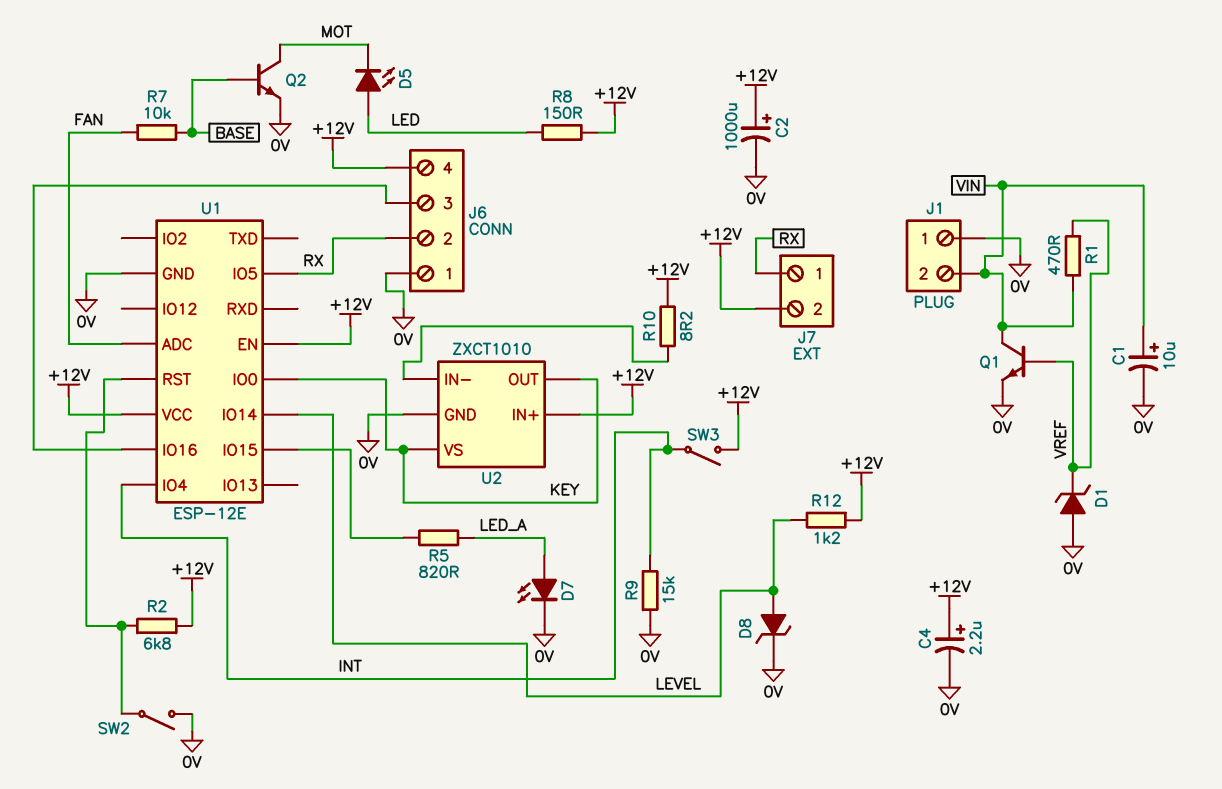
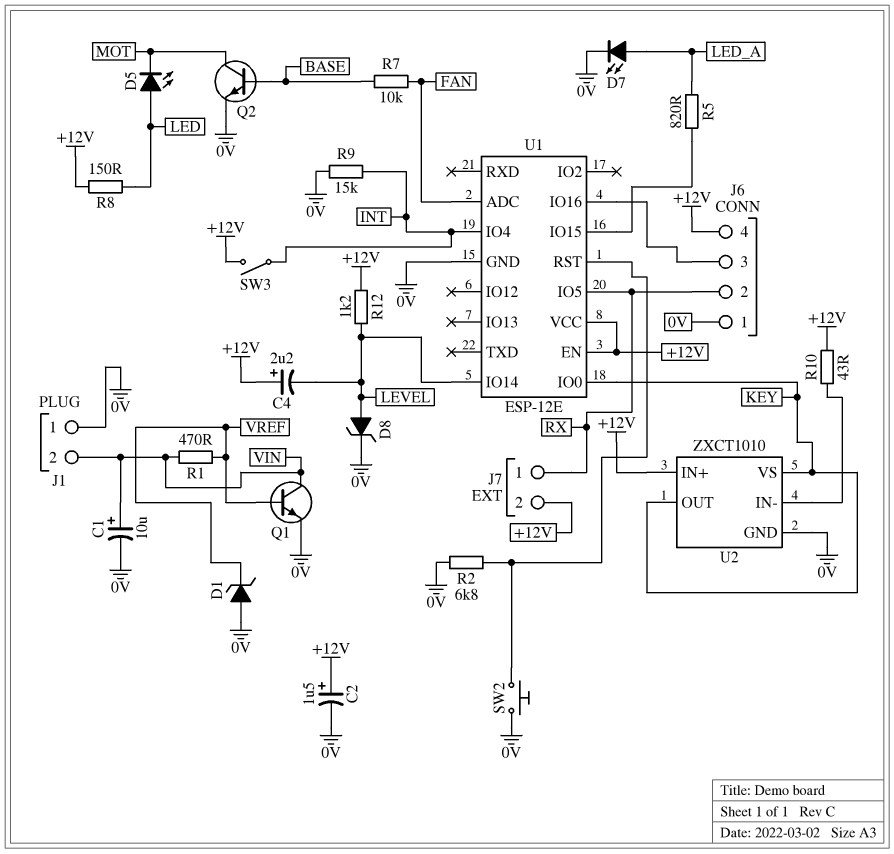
C2: 1000uF (plus +12V, minus 0V) -> 1.5uF (plus +12V, minus 0V)
C4: 2.2uF (plus +12V, minus 0V) -> 2.2uF (plus +12V, minus LEVEL)
R2: 6.8k (+12V, U1/RST) -> 6.8k (0V, U1/RST)
R10: 8.2 (+12V, U2/IN-) -> 43 (+12V, U2/IN-)
SW2: switch (0V, U1/RST) -> button (0V, U1/RST)

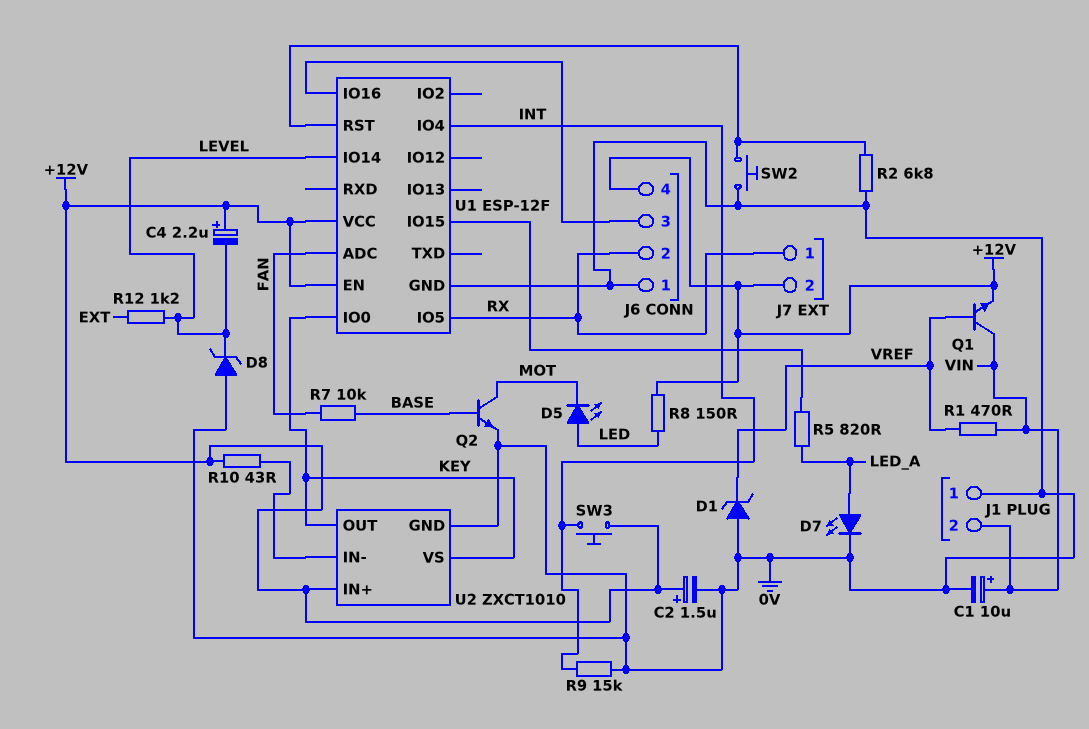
D8: zener (A LEVEL, K 0V) -> zener (A 0V, K LEVEL)
Q1: NPN (B VREF, C VIN, E 0V) -> NPN (B VREF, C VIN, E +12V)
R12: 1.2k (+12V, LEVEL) -> 1.2k (EXT, LEVEL)
SW3: switch (+12V, INT) -> button (+12V, INT)
U1: ESP-12E -> ESP-12F

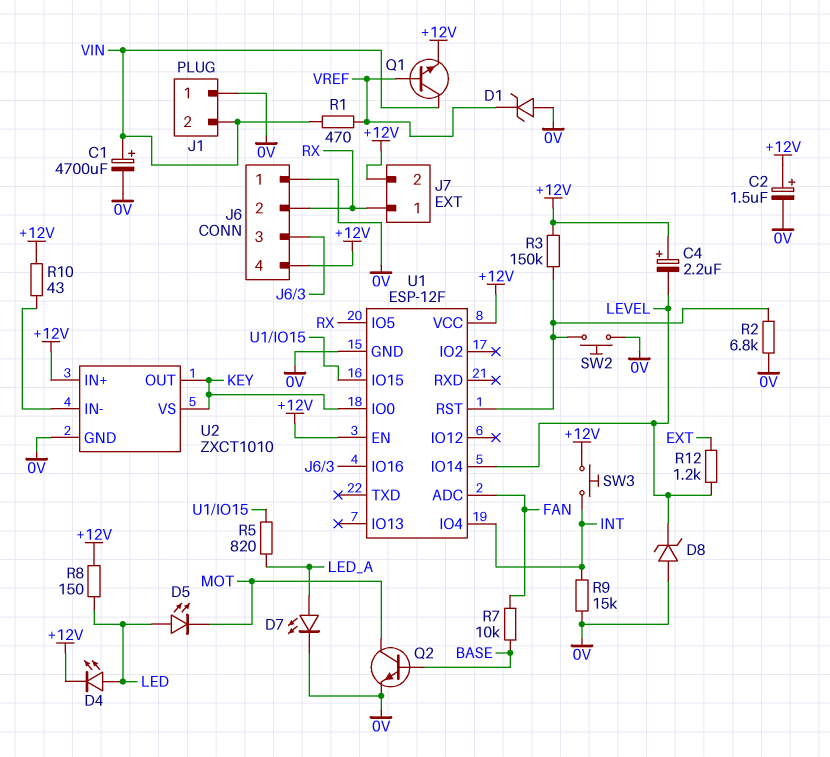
C1: 10uF (plus VIN, minus 0V) -> 4700uF (plus VIN, minus 0V)
D4: none -> LED (A LED, K +12V)
R3: none -> 150k (+12V, U1/RST)

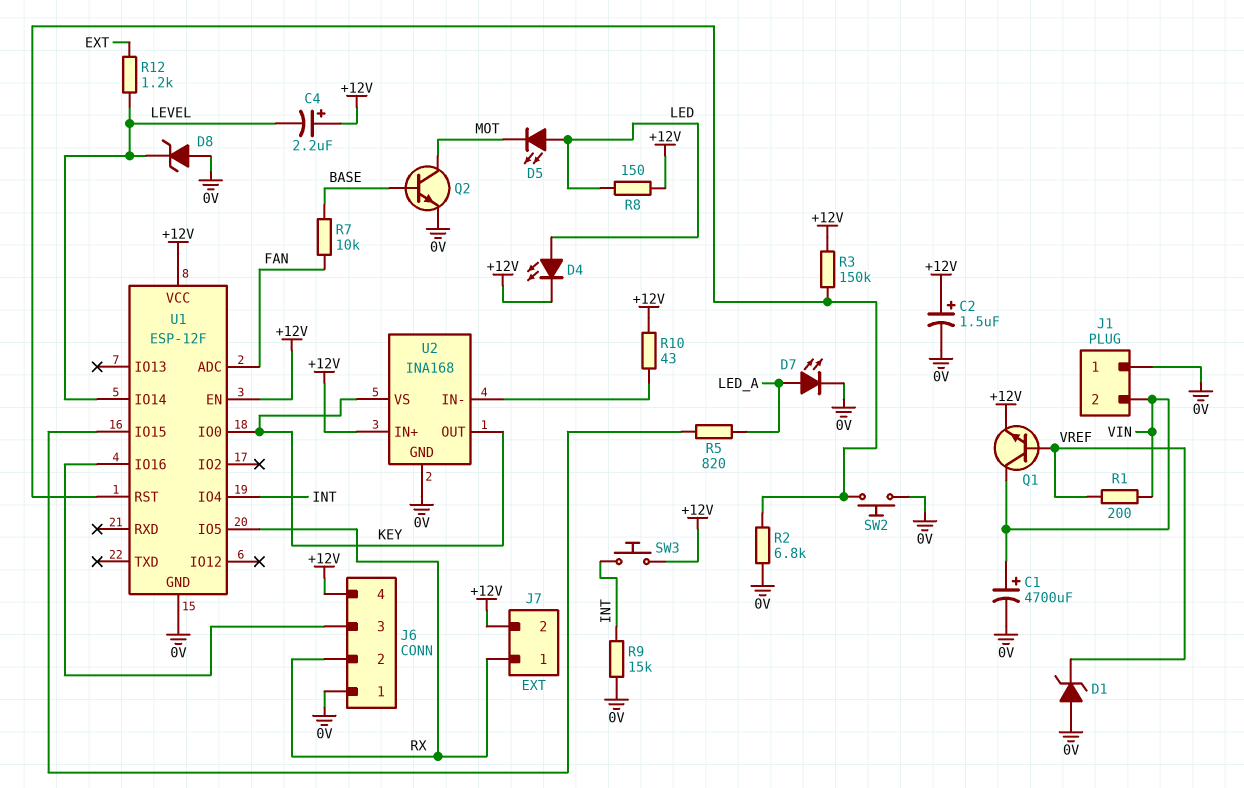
R1: 470 (VIN, VREF) -> 200 (VIN, VREF)
U2: ZXCT1010 -> INA168

